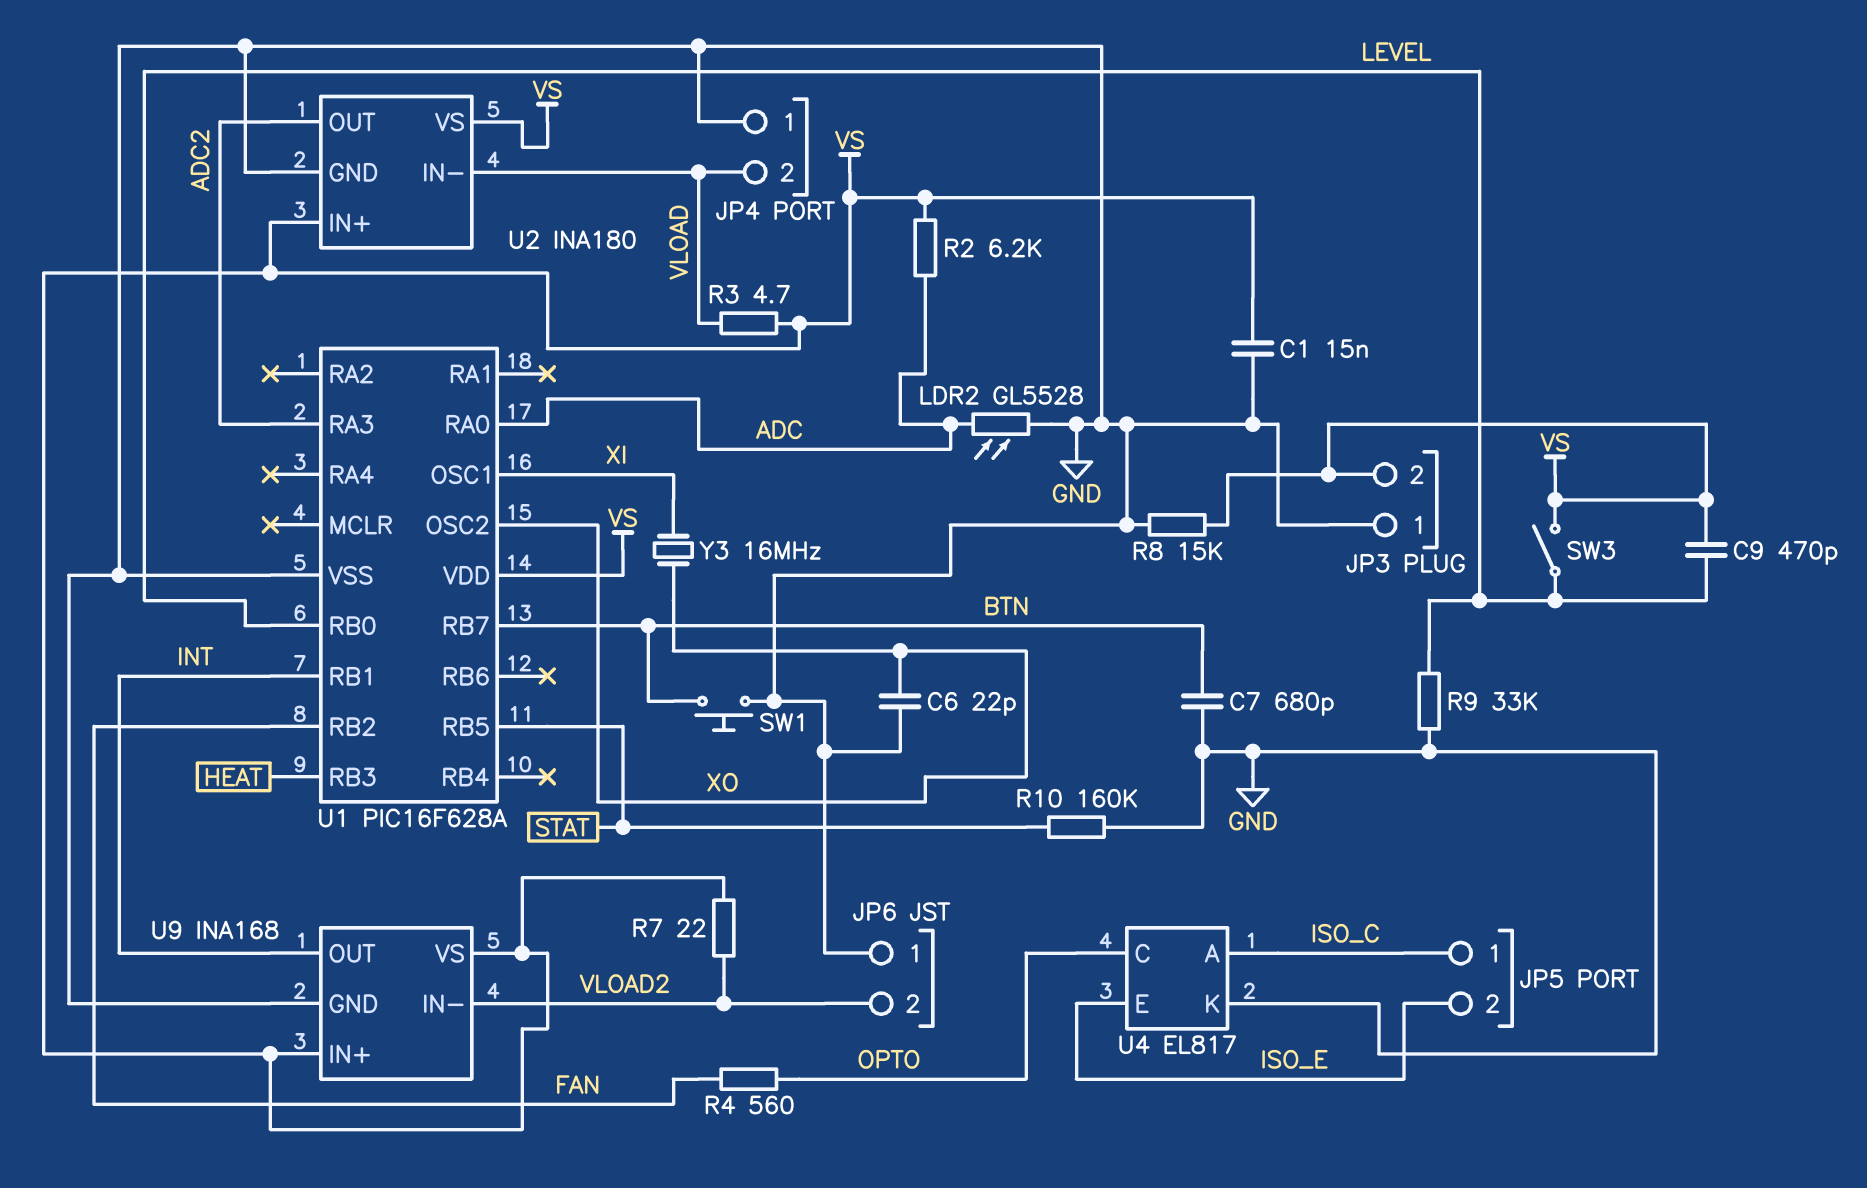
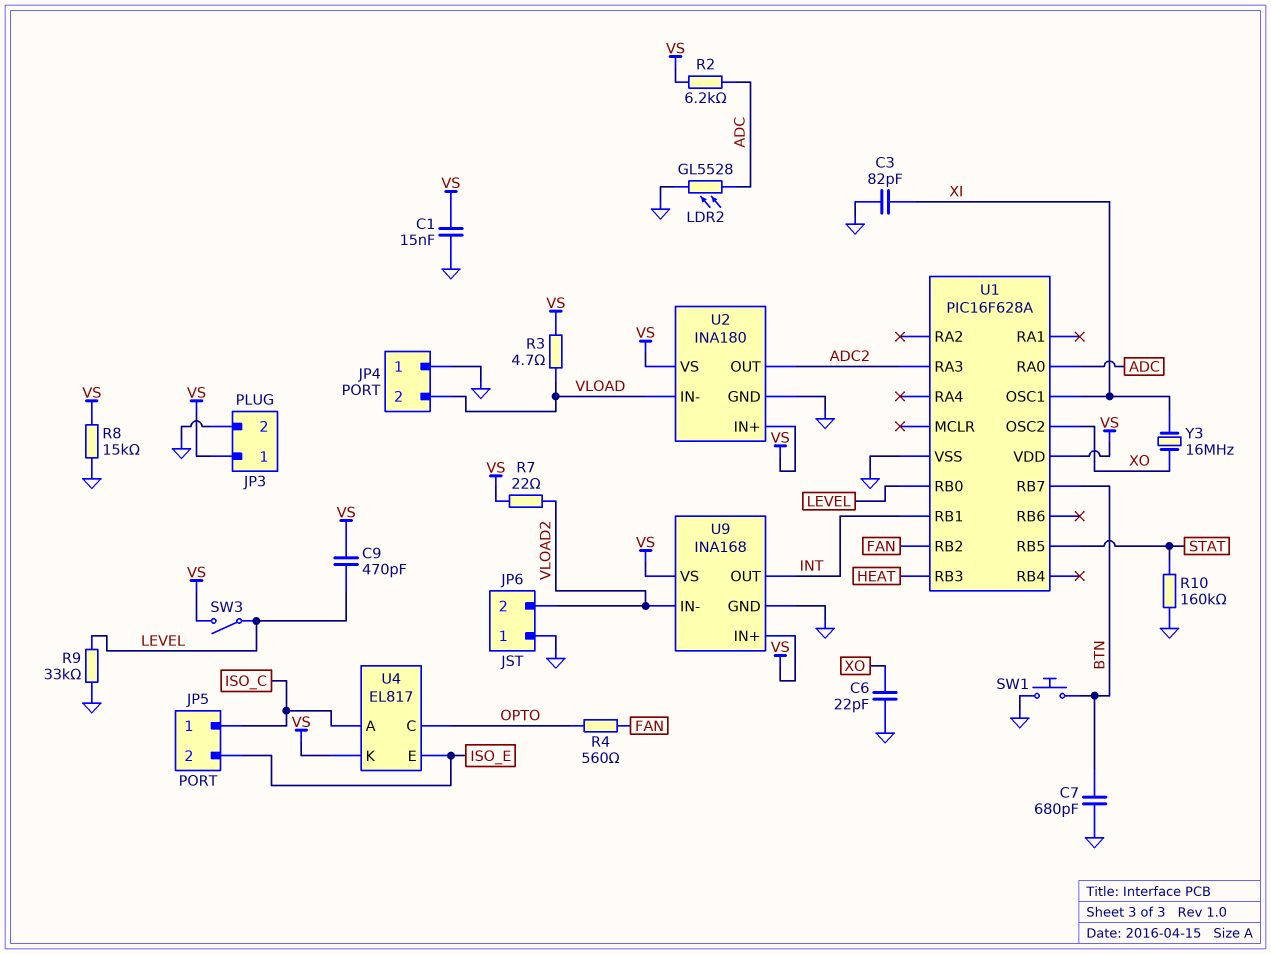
C3: none -> 82pF (GND, XI)
JP3 pin 1: GND -> VS
JP3 pin 2: VS -> GND
U4 pin K: GND -> VS

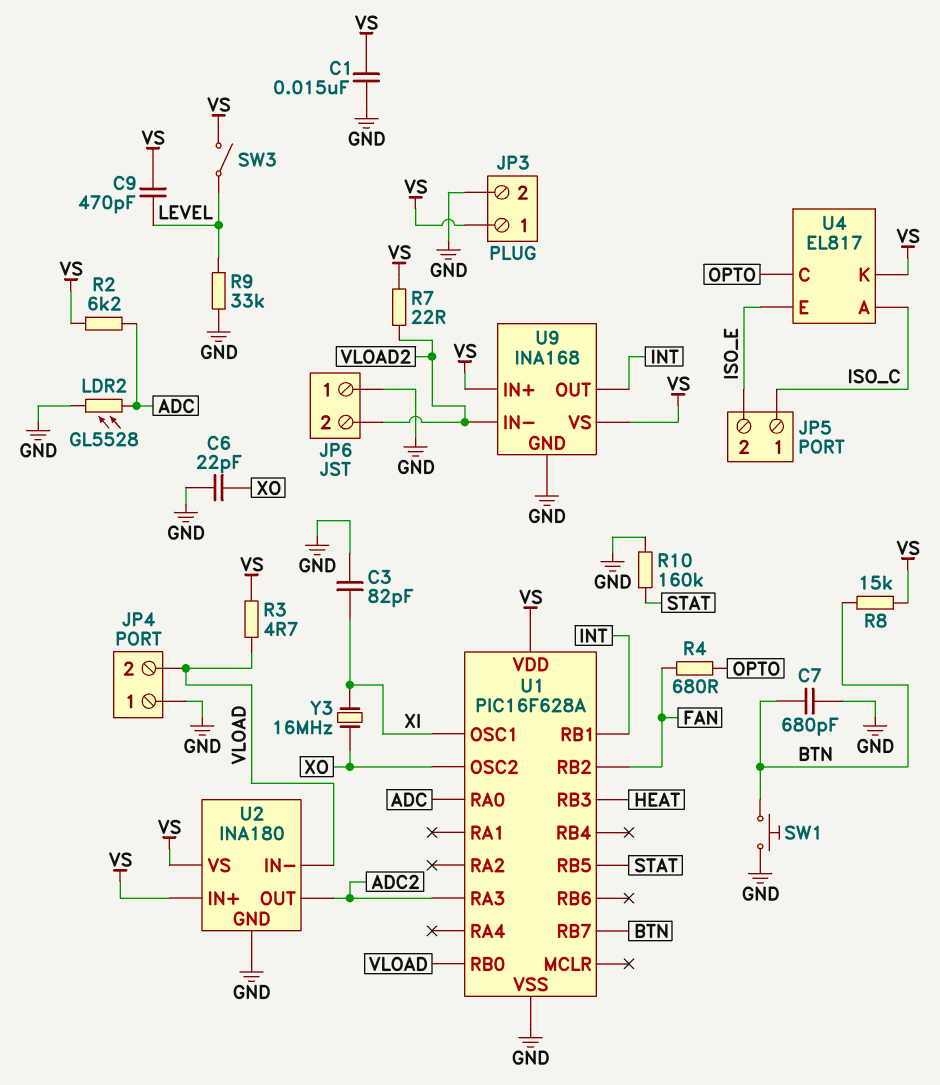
R4: 560 (FAN, OPTO) -> 680 (FAN, OPTO)
R8: 15k (GND, VS) -> 15k (BTN, VS)
U1 pin RB0: LEVEL -> VLOAD

